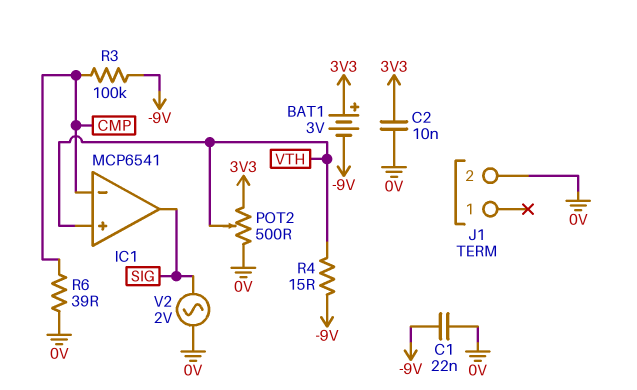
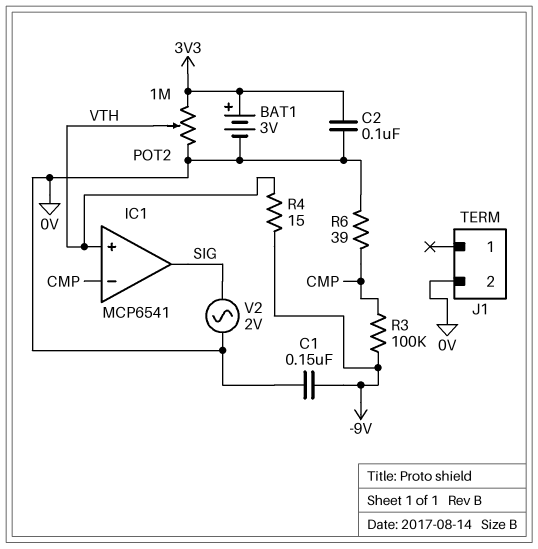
BAT1: 3V (plus 3V3, minus -9V) -> 3V (plus 3V3, minus 0V)
C1: 22nF (-9V, 0V) -> 150nF (-9V, 0V)
C2: 10nF (0V, 3V3) -> 100nF (0V, 3V3)
POT2: 500 (0V, 3V3, wiper VTH) -> 1M (0V, 3V3, wiper VTH)

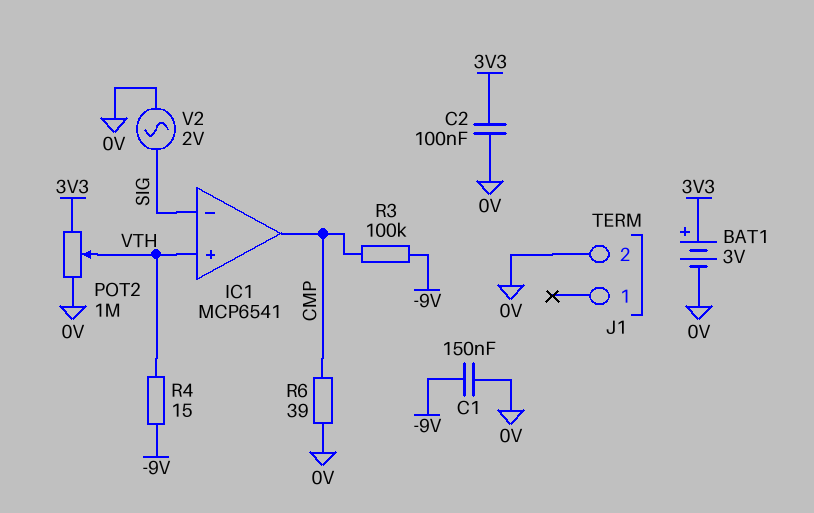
IC1 pin in-: CMP -> SIG
IC1 pin out: SIG -> CMP

